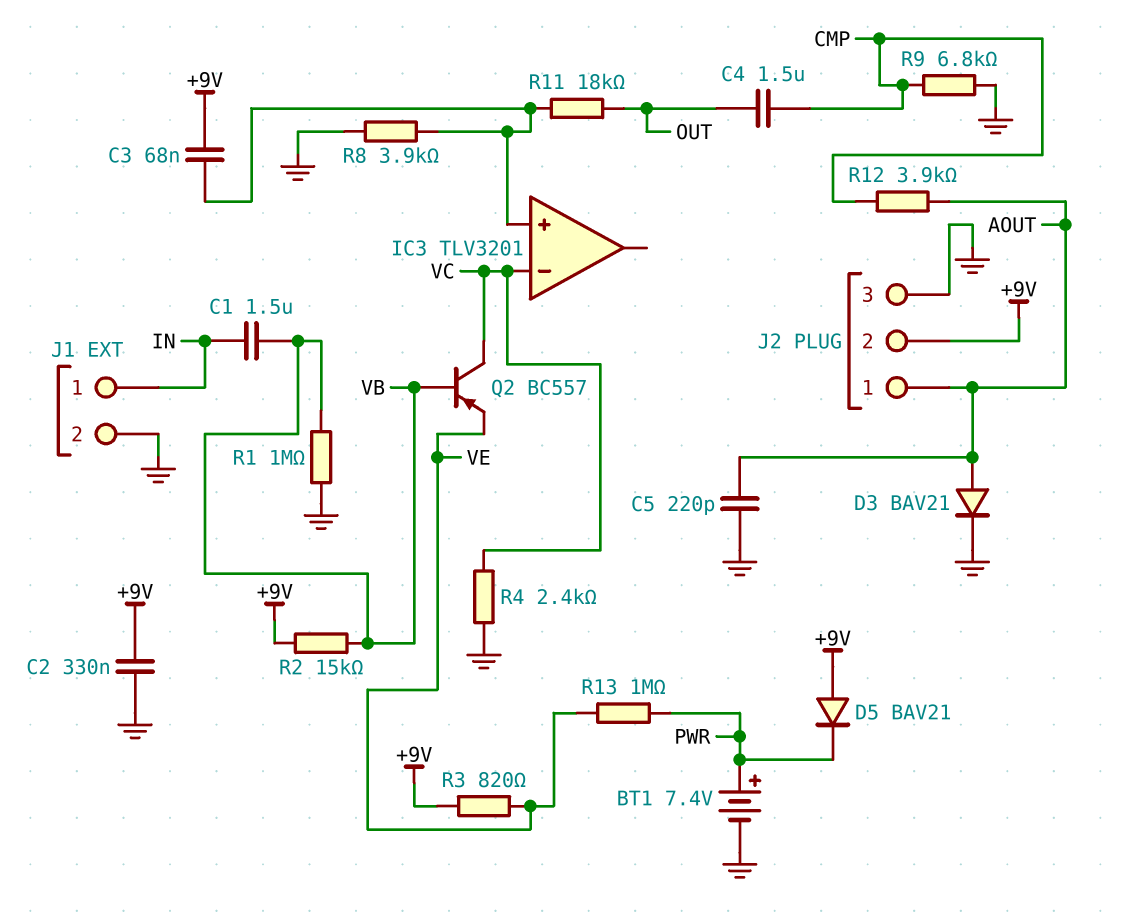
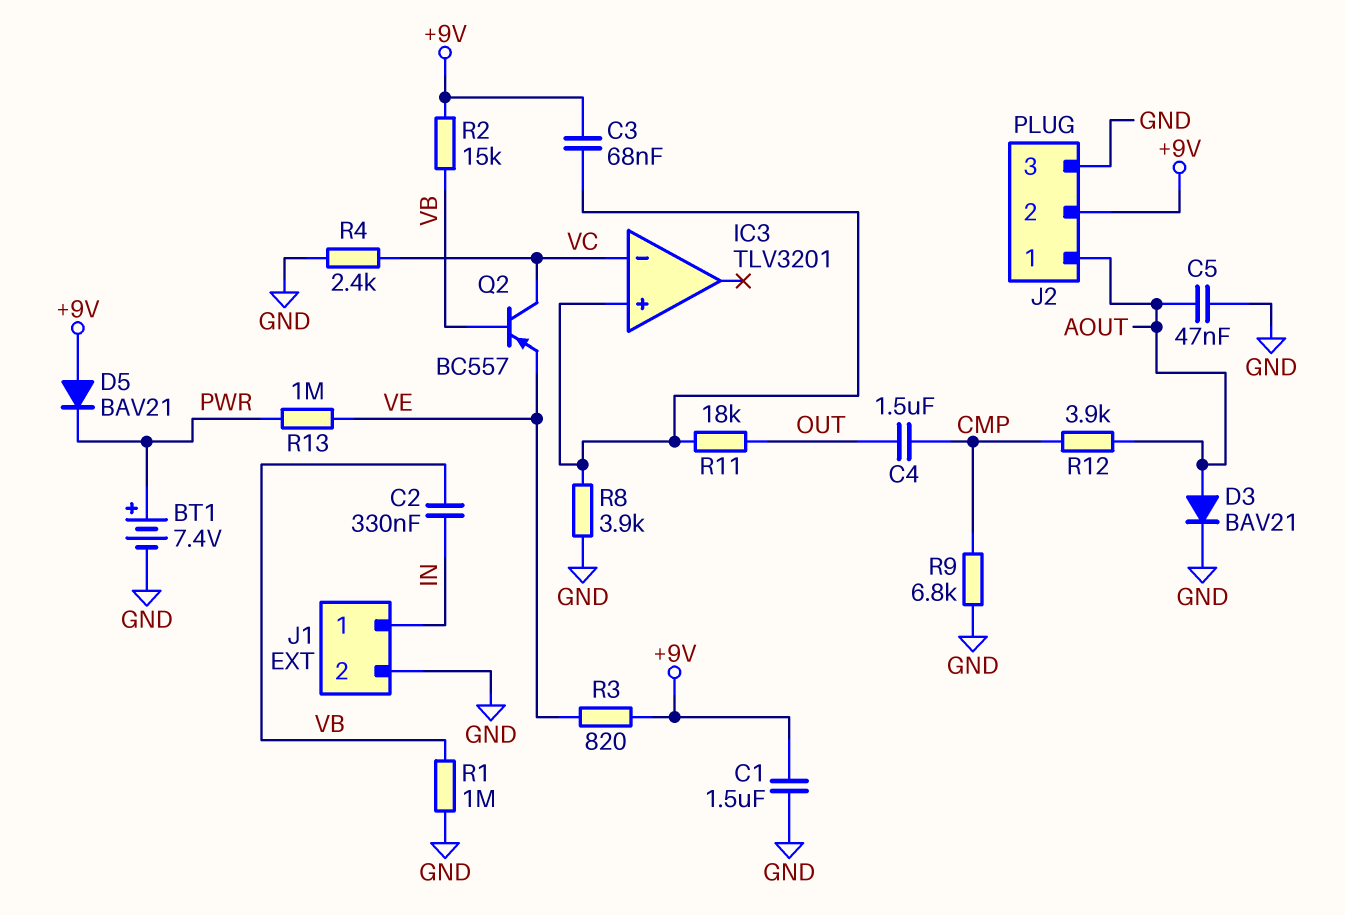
C1: 1.5uF (IN, VB) -> 1.5uF (+9V, GND)
C2: 330nF (+9V, GND) -> 330nF (IN, VB)
C5: 220pF (AOUT, GND) -> 47nF (AOUT, GND)

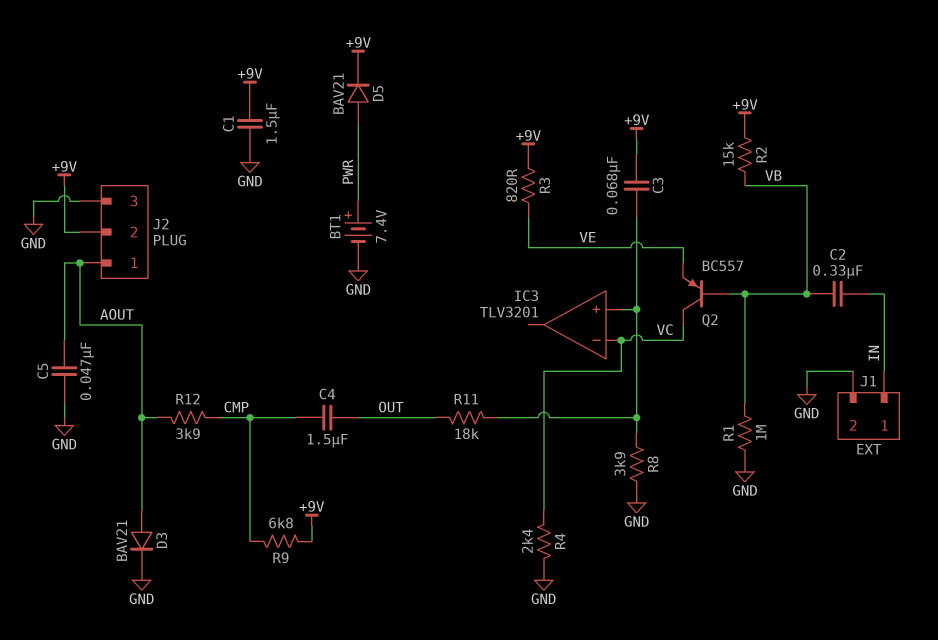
D5: diode BAV21 (A +9V, K PWR) -> diode BAV21 (A PWR, K +9V)
R9: 6.8k (CMP, GND) -> 6.8k (+9V, CMP)
R13: 1M (PWR, VE) -> none

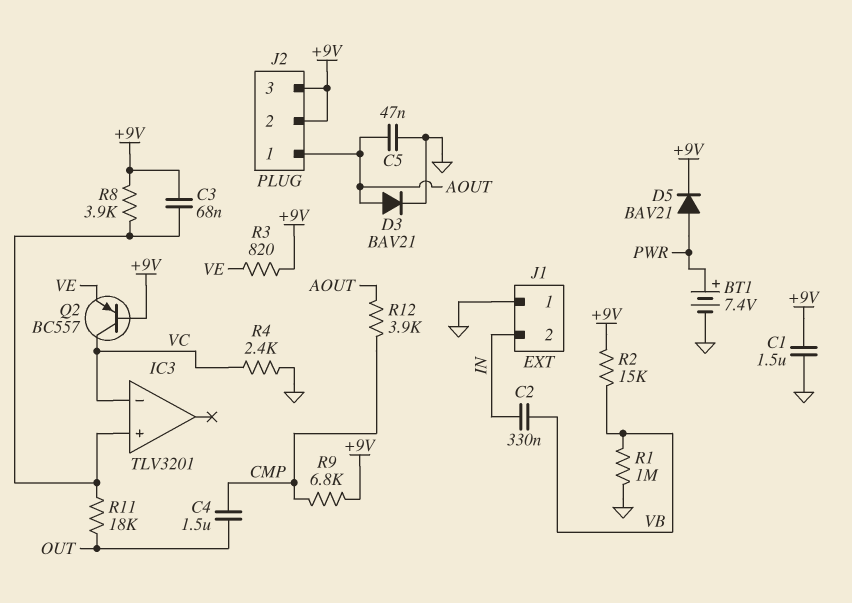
J1 pin 1: IN -> GND
J1 pin 2: GND -> IN
J2 pin 3: GND -> +9V
Q2: PNP BC557 (B VB, C VC, E VE) -> PNP BC557 (B +9V, C VC, E VE)
R8: 3.9k (GND, IC3/in+) -> 3.9k (+9V, IC3/in+)

